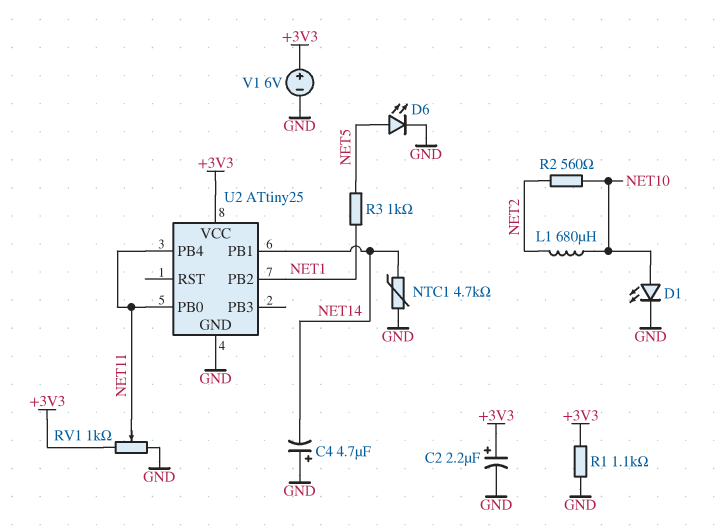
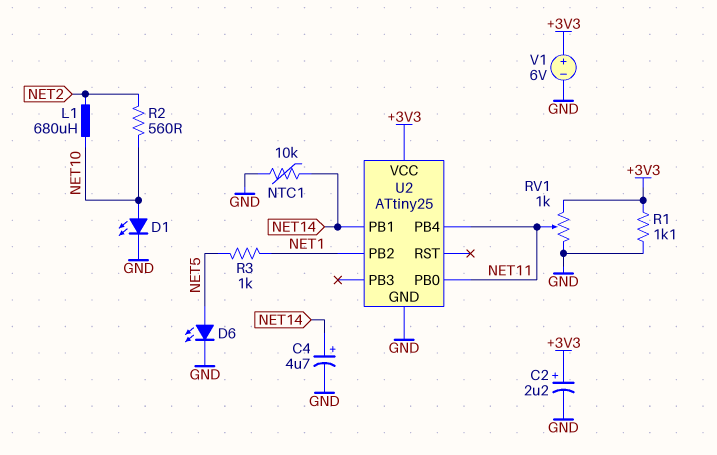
C4: 4.7uF (plus GND, minus NET14) -> 4.7uF (plus NET14, minus GND)
NTC1: 4.7k (GND, NET14) -> 10k (GND, NET14)

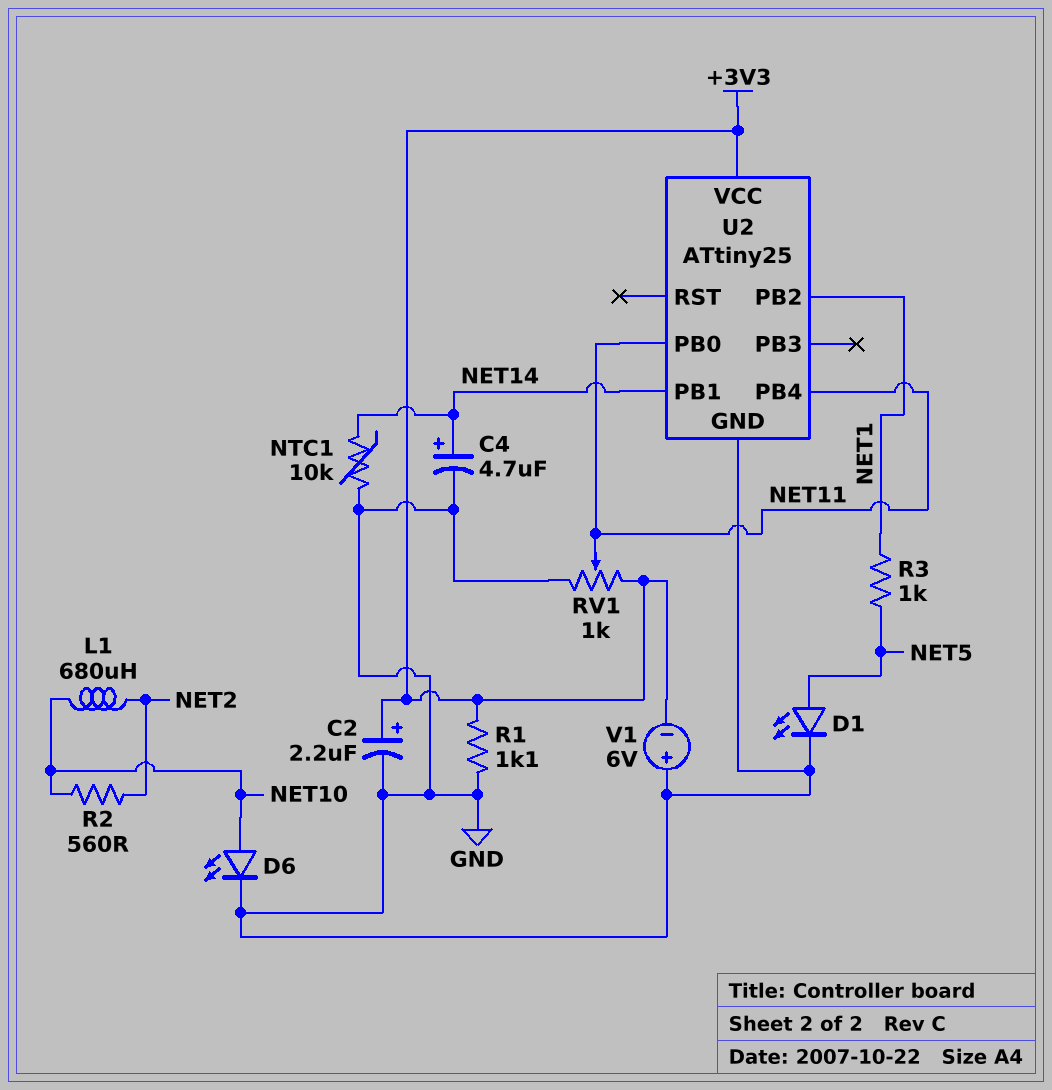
D1: LED (A NET10, K GND) -> LED (A NET5, K GND)
D6: LED (A NET5, K GND) -> LED (A NET10, K GND)
V1: 6V (plus +3V3, minus GND) -> 6V (plus GND, minus +3V3)

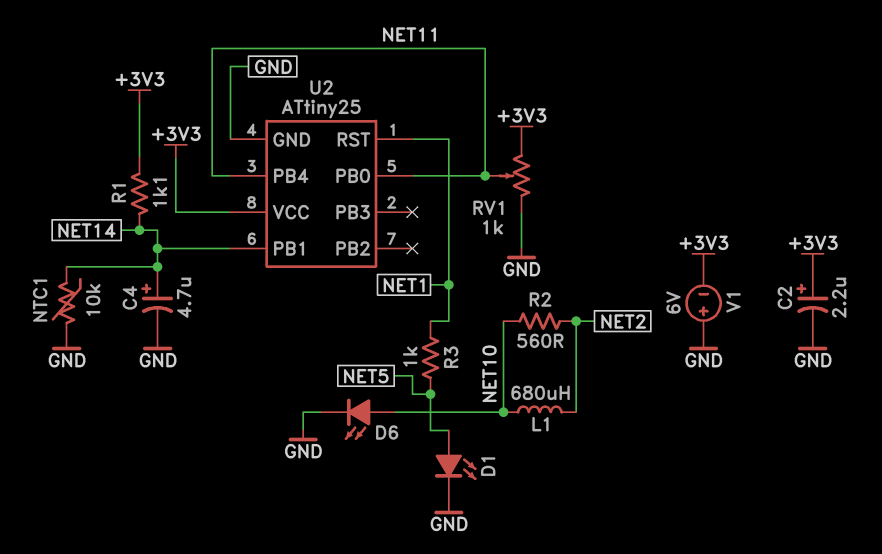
R1: 1.1k (+3V3, GND) -> 1.1k (+3V3, NET14)
U2 pin PB2: NET1 -> none
U2 pin RST: none -> NET1

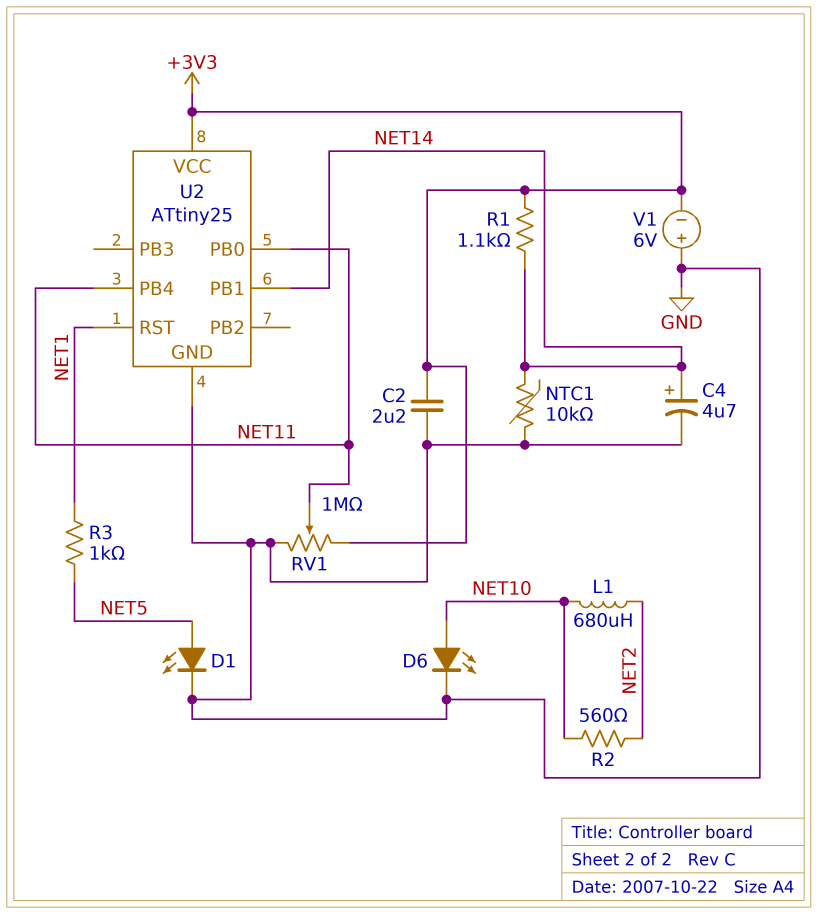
C2: 2.2uF (plus +3V3, minus GND) -> 2.2uF (+3V3, GND)
RV1: 1k (+3V3, GND, wiper NET11) -> 1M (+3V3, GND, wiper NET11)

